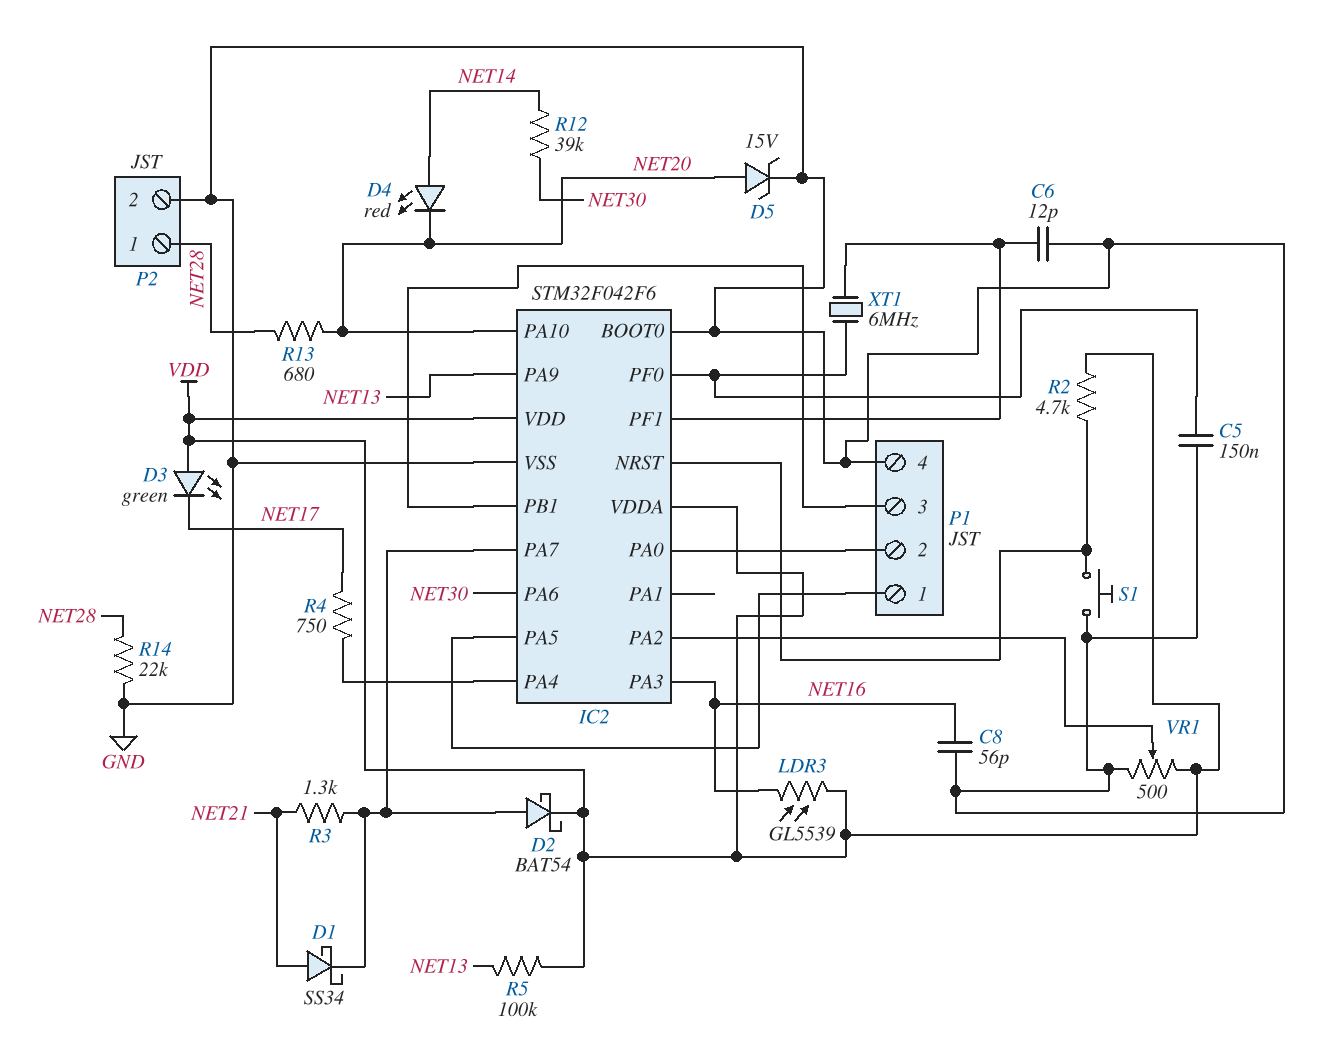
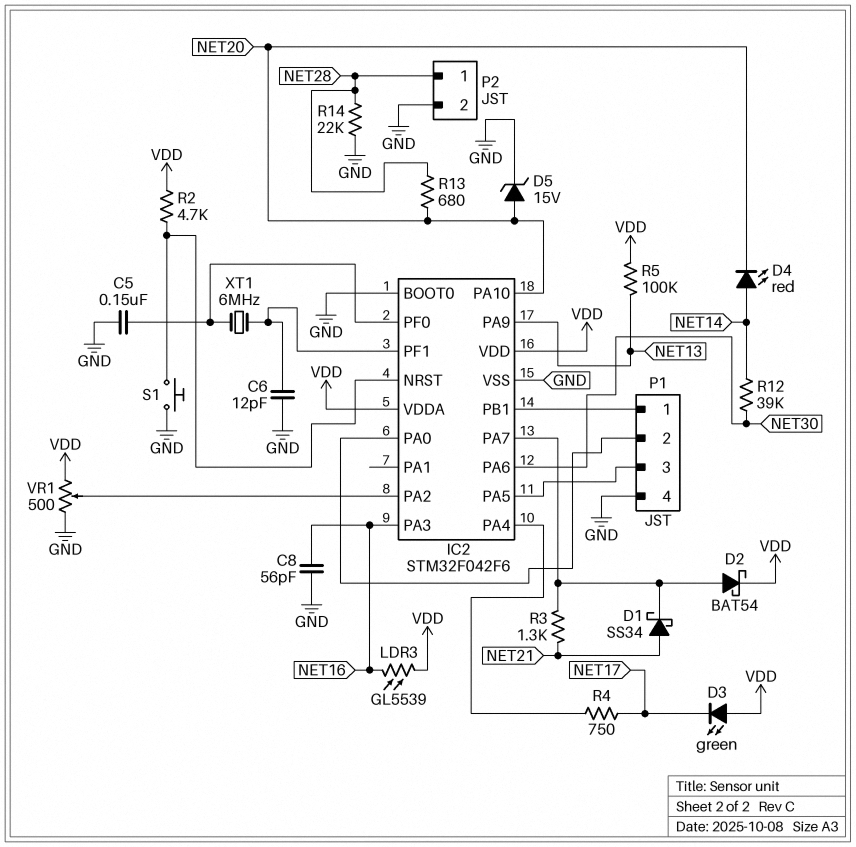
P1 pin 1: IC2/PA5 -> IC2/PB1
P1 pin 3: IC2/PB1 -> IC2/PA5

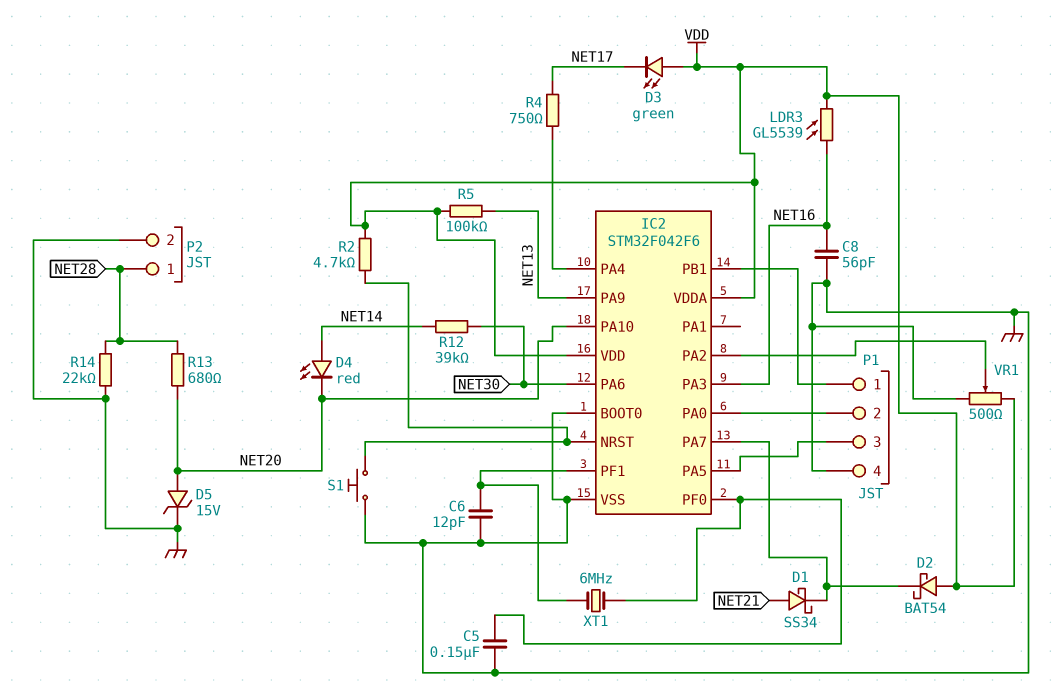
D2: schottky BAT54 (A IC2/PA7, K VDD) -> schottky BAT54 (A VDD, K IC2/PA7)
R3: 1.3k (IC2/PA7, NET21) -> none

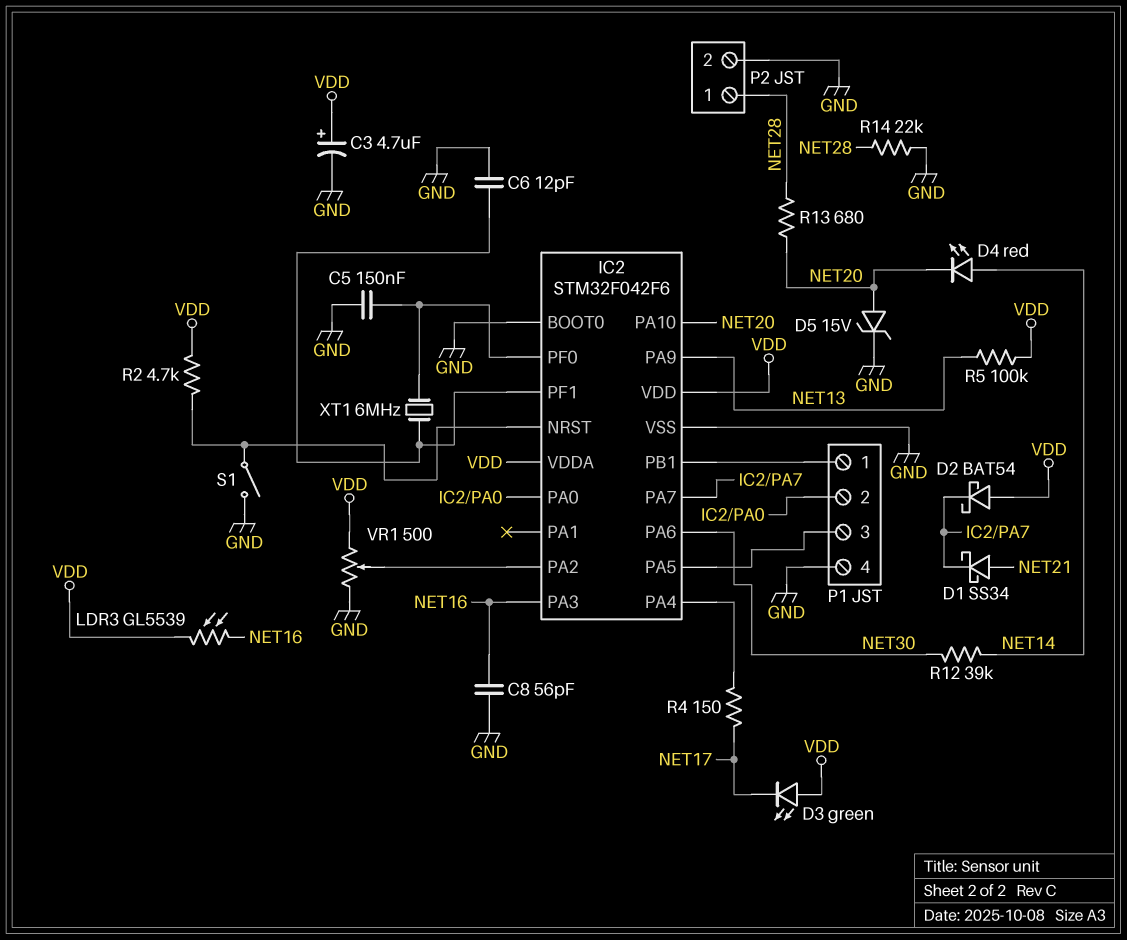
C3: none -> 4.7uF (plus VDD, minus GND)
R4: 750 (IC2/PA4, NET17) -> 150 (IC2/PA4, NET17)
S1: button (GND, IC2/NRST) -> switch (GND, IC2/NRST)

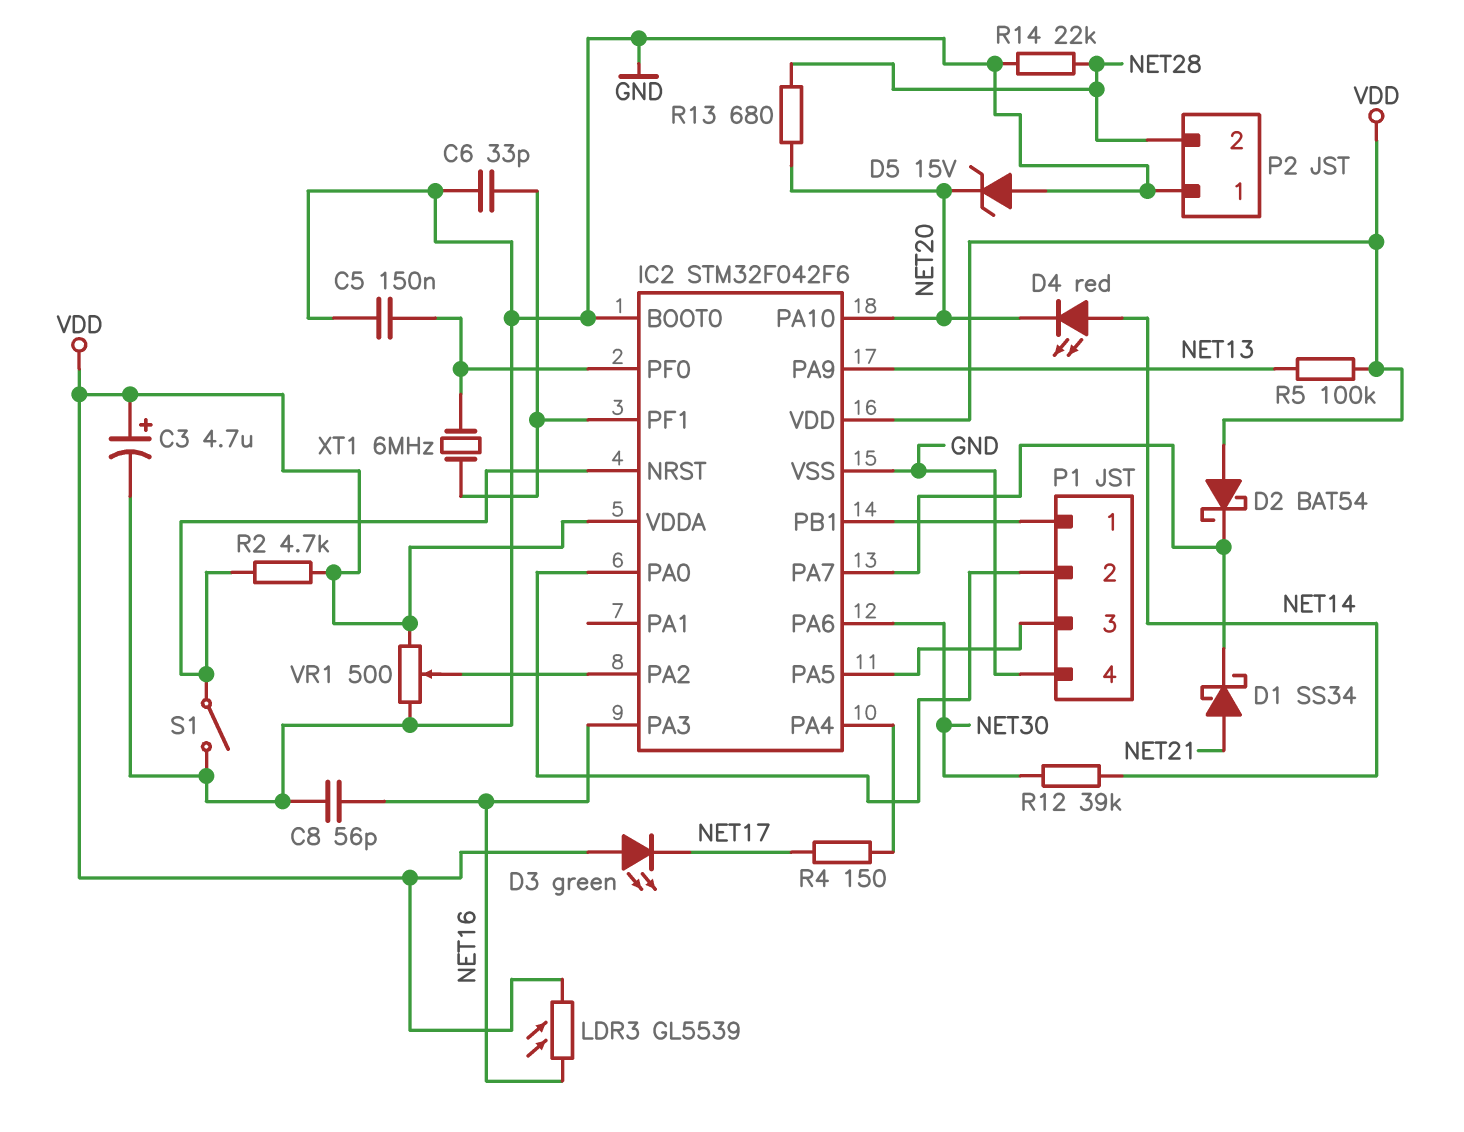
C6: 12pF (GND, IC2/PF1) -> 33pF (GND, IC2/PF1)
D5: zener 15V (A NET20, K GND) -> zener 15V (A GND, K NET20)
P2 pin 1: NET28 -> GND
P2 pin 2: GND -> NET28

